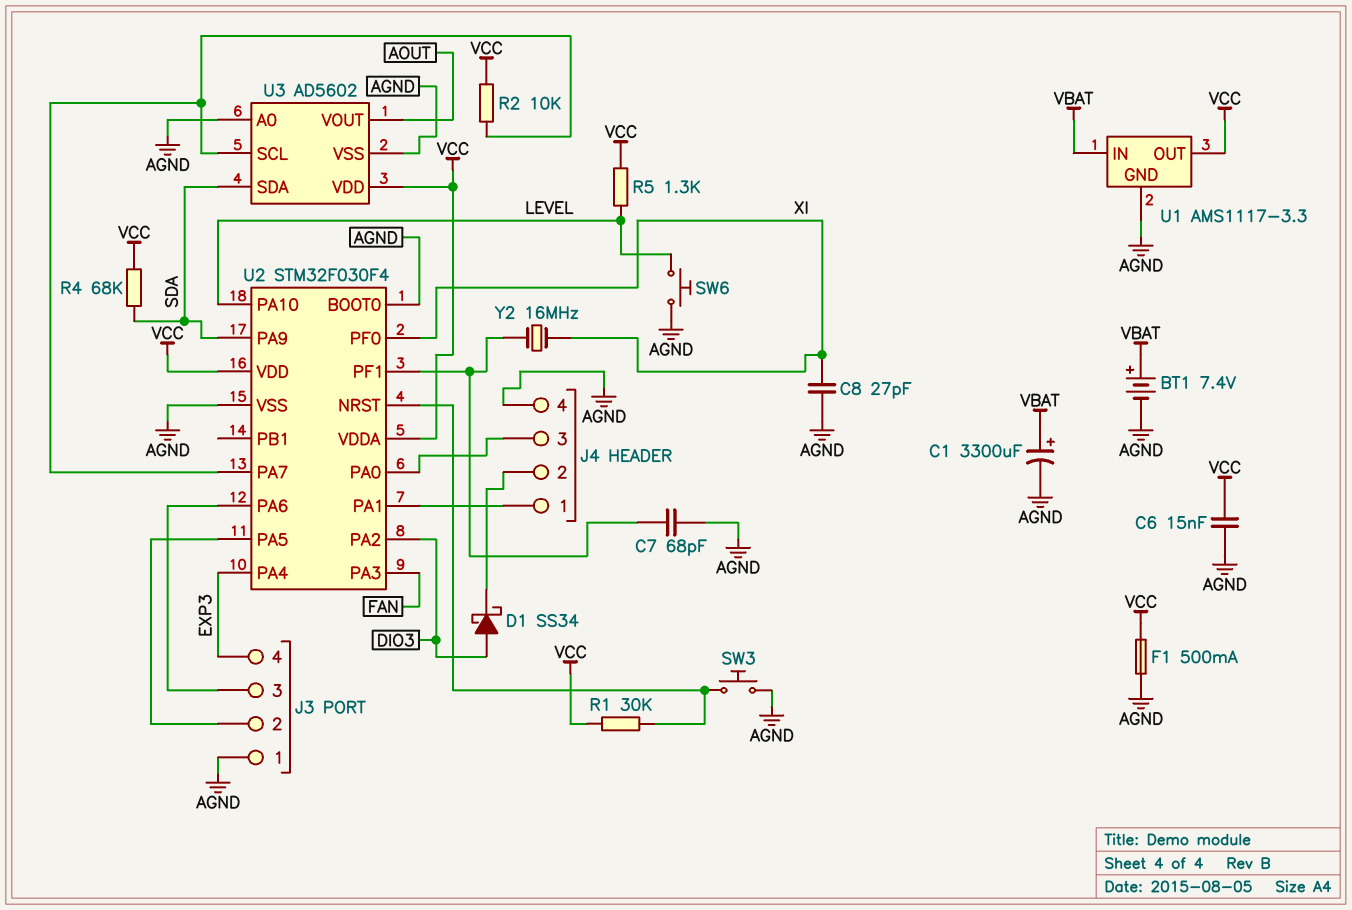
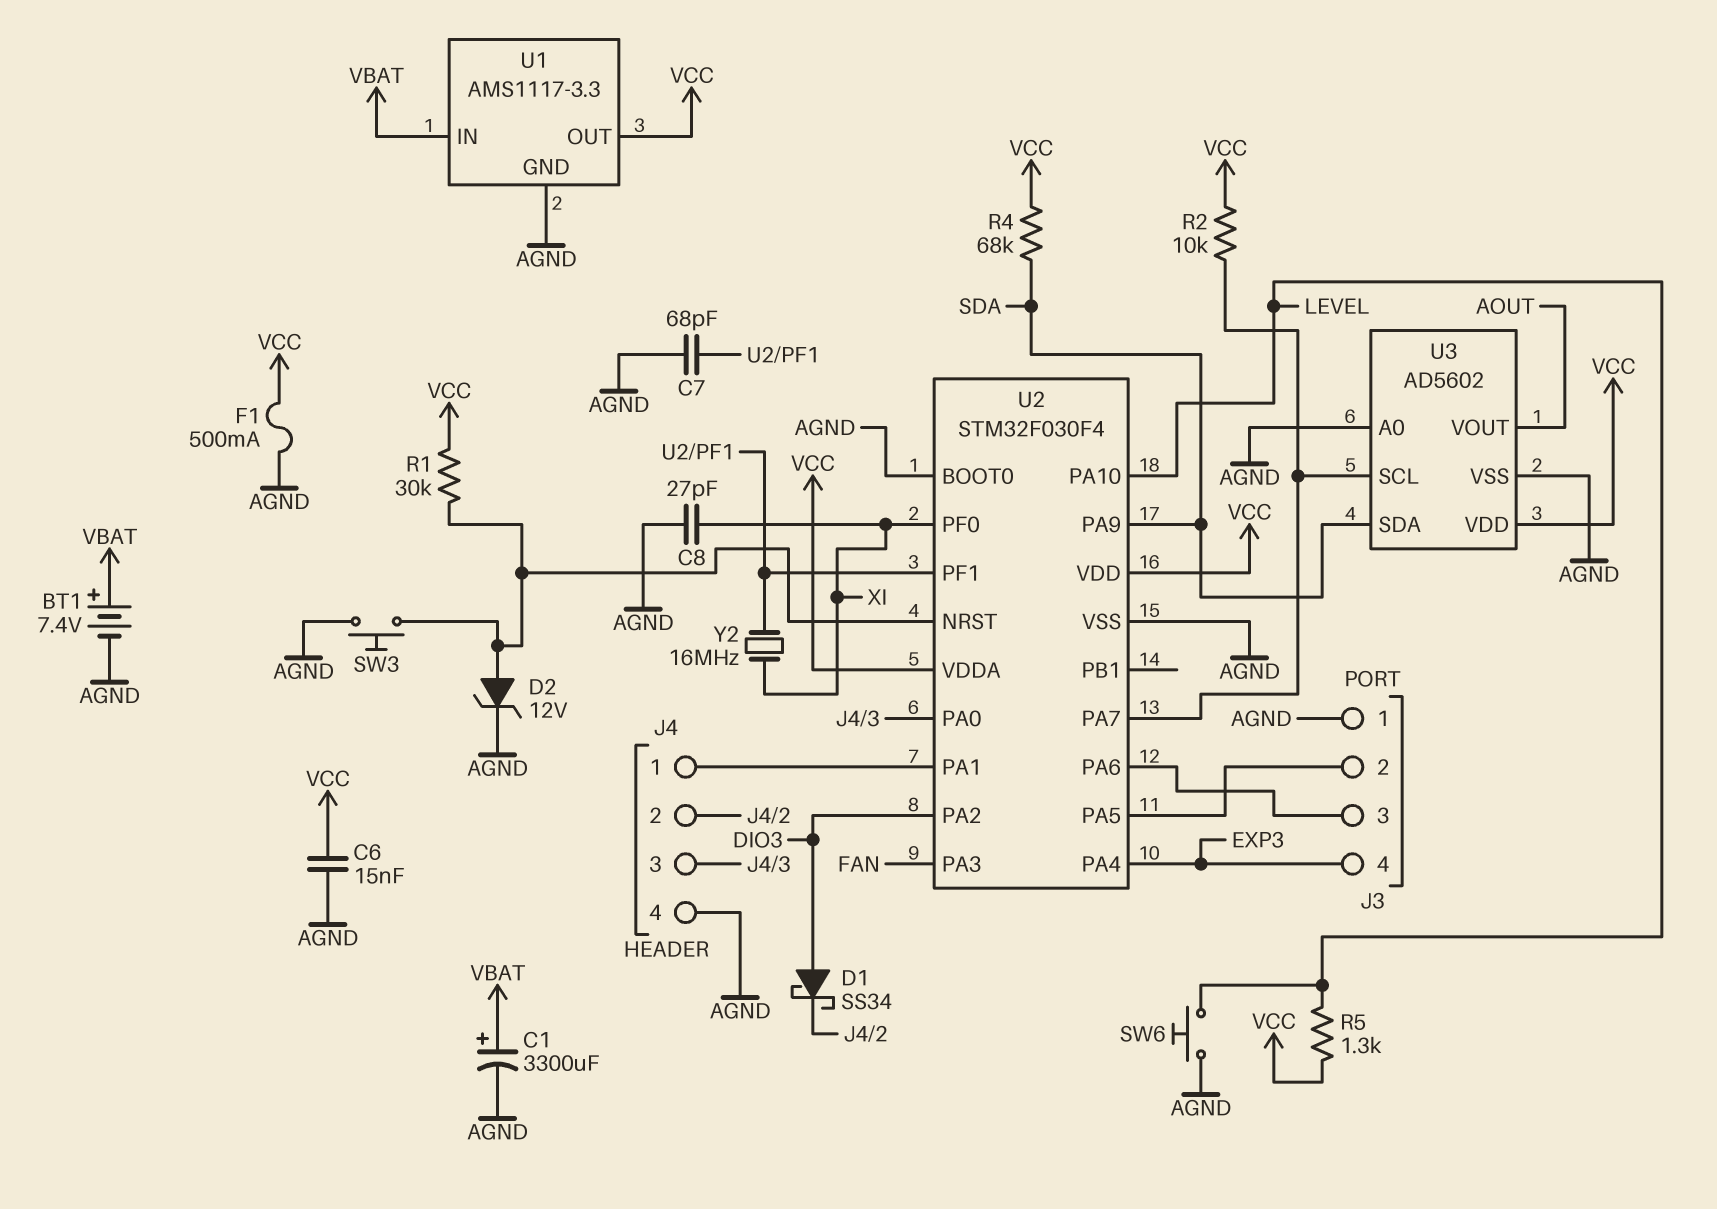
D2: none -> zener 12V (A U2/NRST, K AGND)

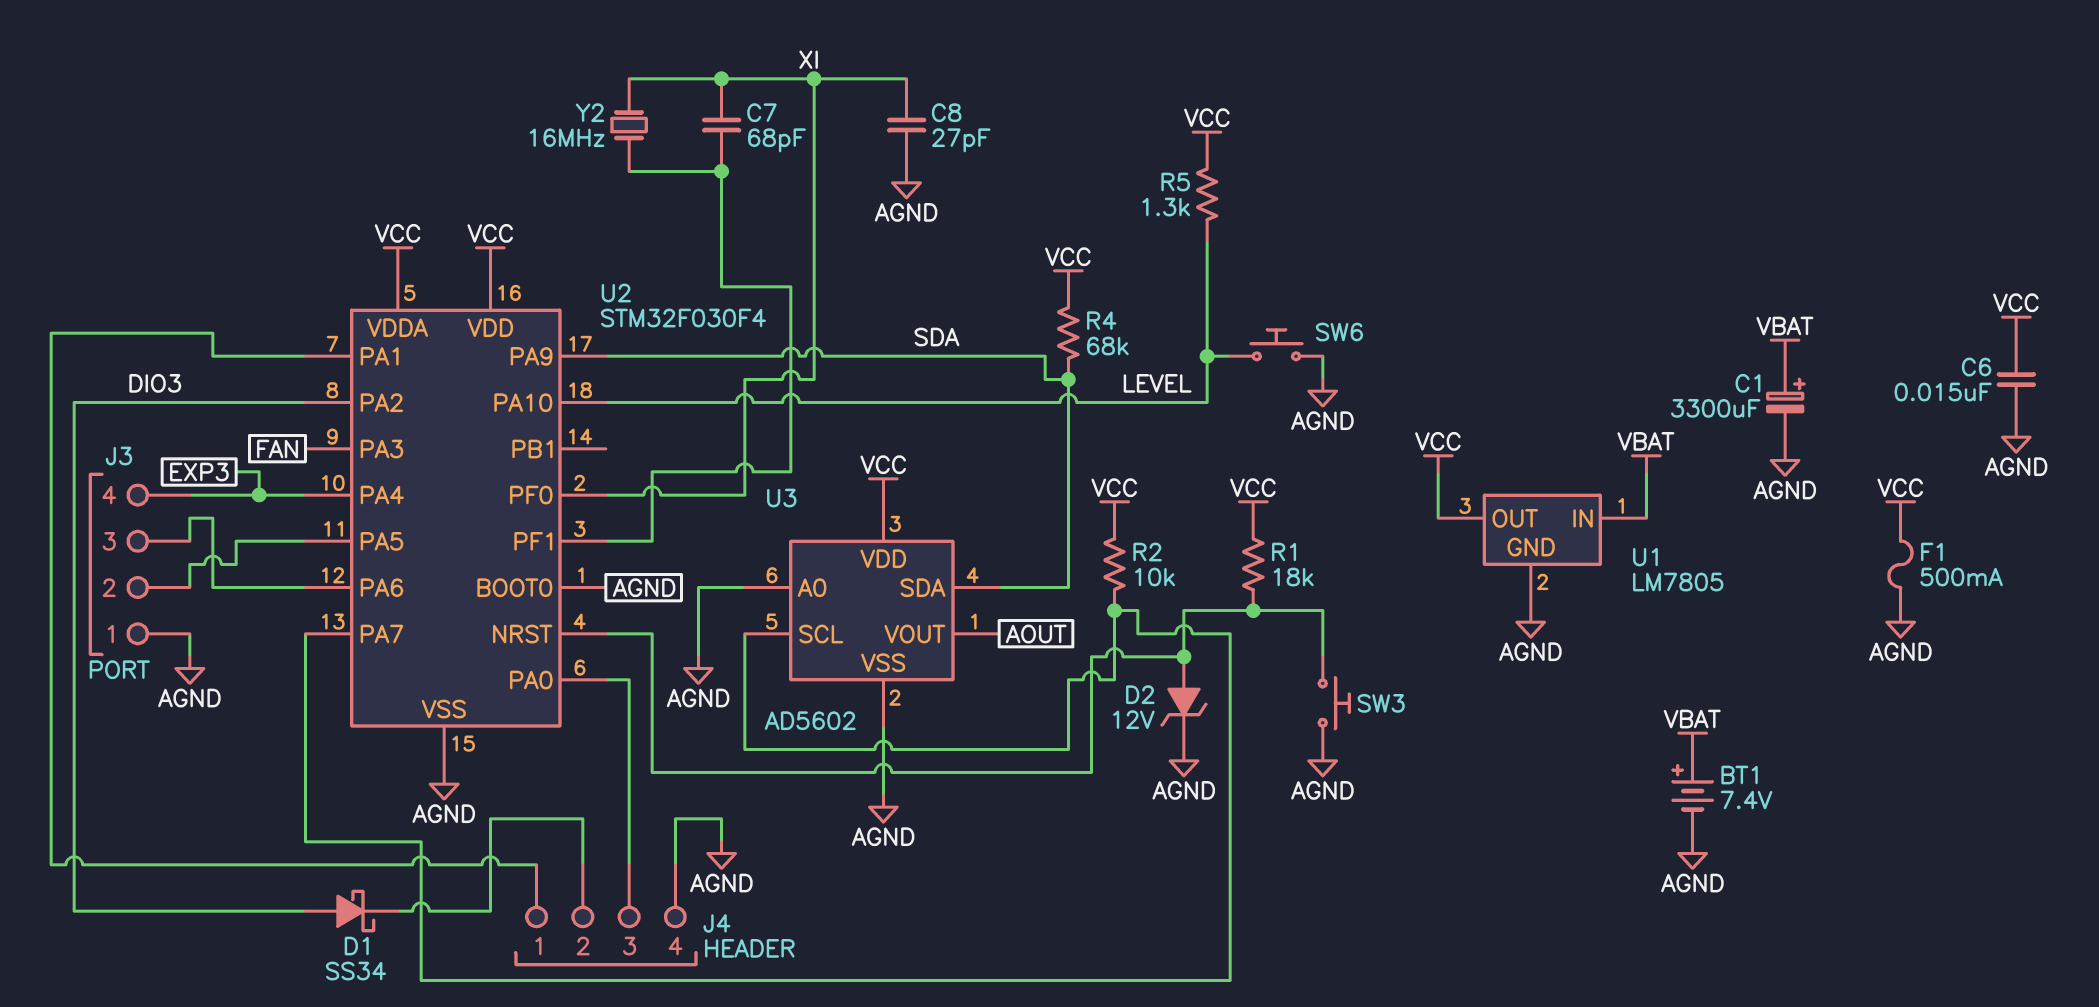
C7: 68pF (AGND, U2/PF1) -> 68pF (U2/PF1, XI)
R1: 30k (U2/NRST, VCC) -> 18k (U2/NRST, VCC)
U1: AMS1117-3.3 -> LM7805

